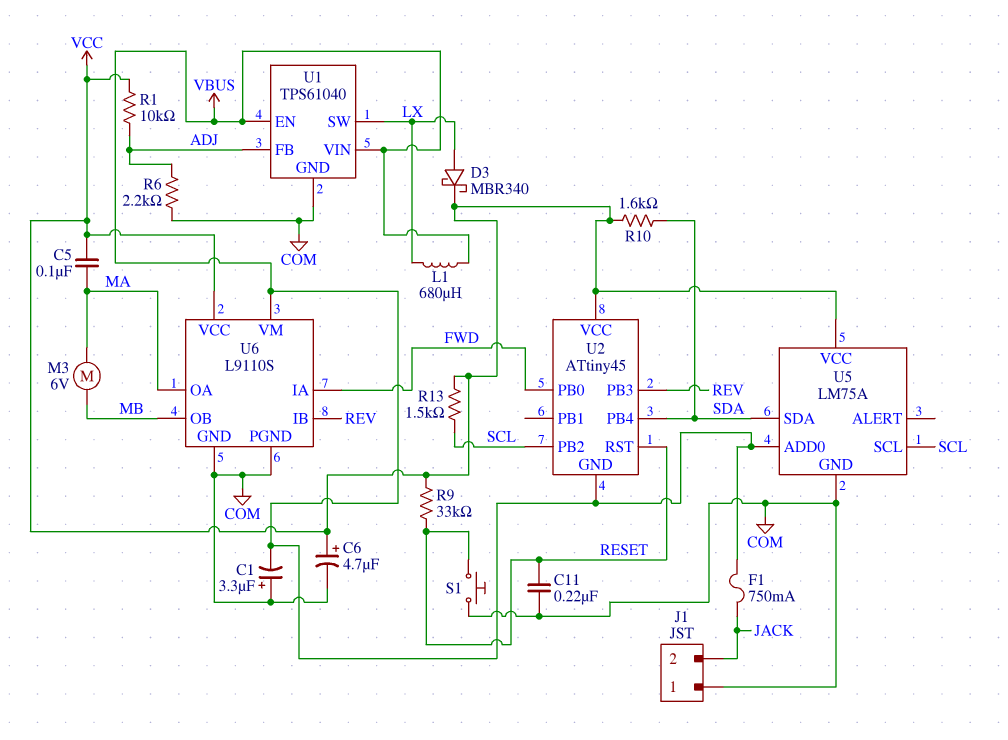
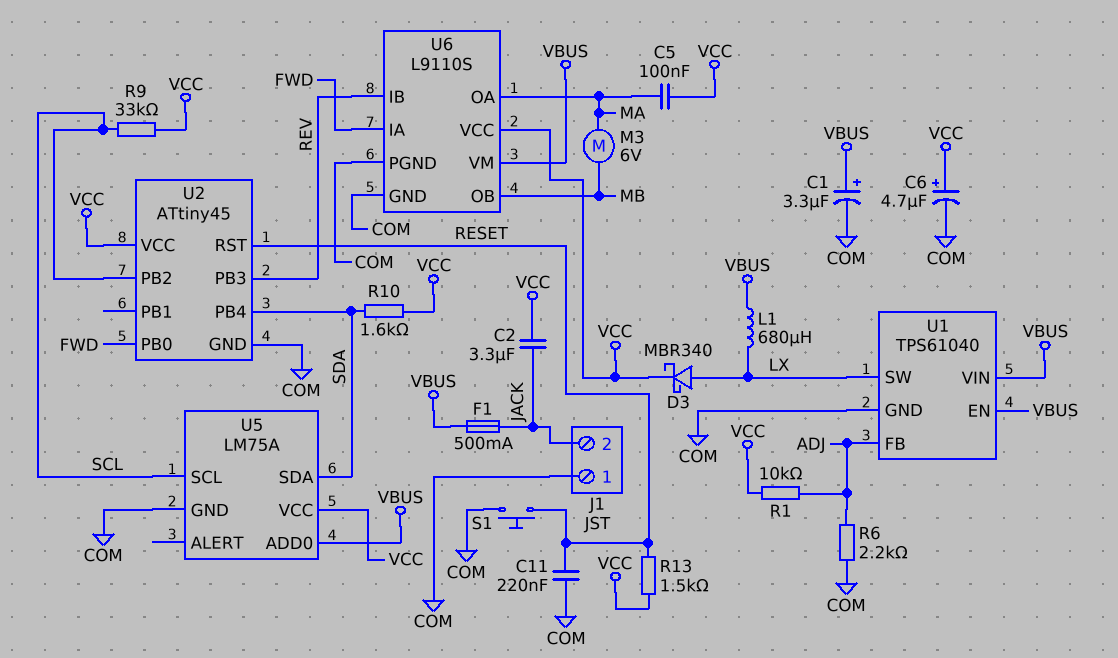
C1: 3.3uF (plus COM, minus VBUS) -> 3.3uF (plus VBUS, minus COM)
C2: none -> 3.3uF (JACK, VCC)
F1: 750mA (JACK, VBUS) -> 500mA (JACK, VBUS)
R9: 33k (RESET, VCC) -> 33k (SCL, VCC)
R13: 1.5k (SCL, VCC) -> 1.5k (RESET, VCC)
U2 pin GND: VBUS -> COM

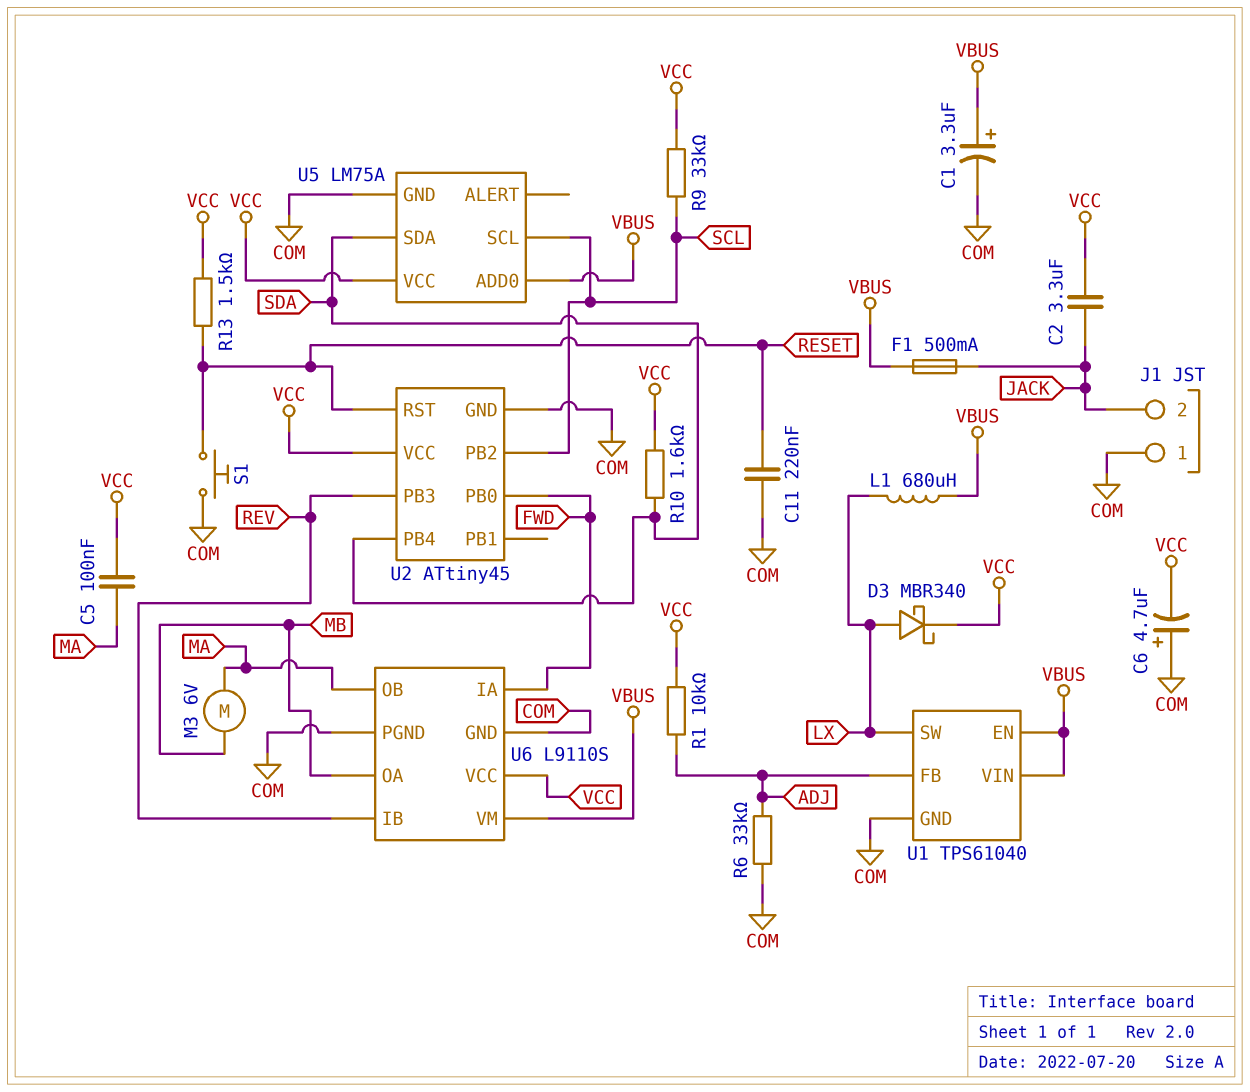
C6: 4.7uF (plus VCC, minus COM) -> 4.7uF (plus COM, minus VCC)
R6: 2.2k (ADJ, COM) -> 33k (ADJ, COM)
U6 pin OA: MA -> MB
U6 pin OB: MB -> MA

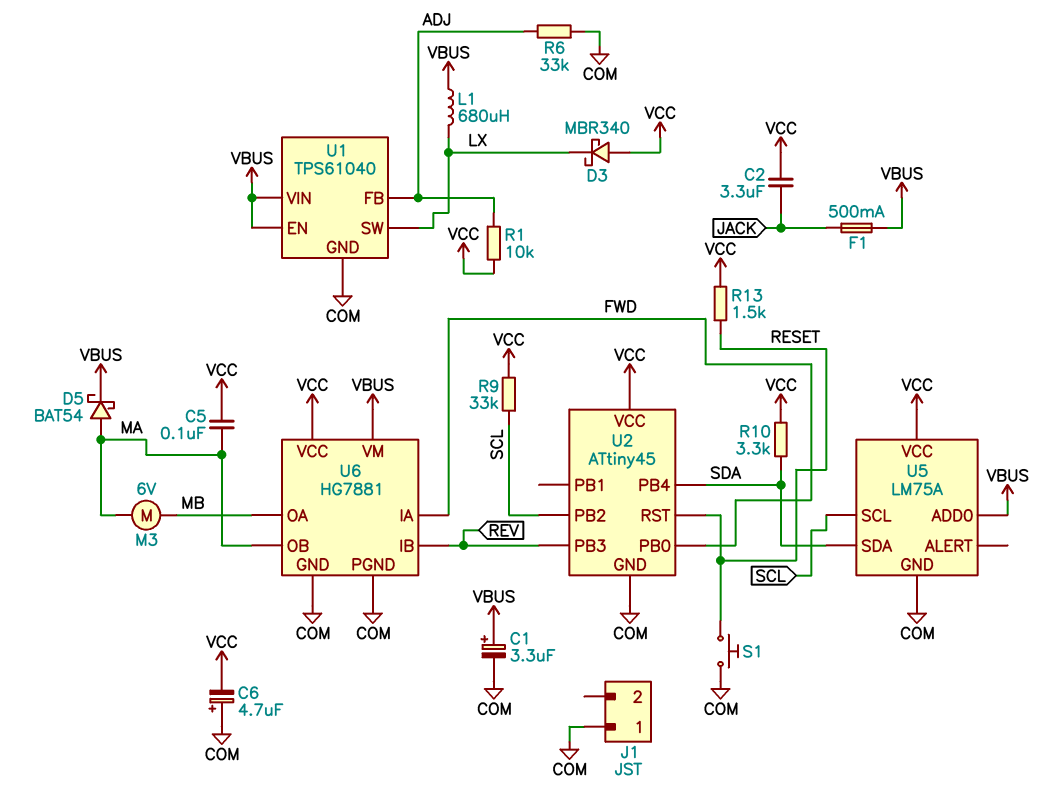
C11: 220nF (COM, RESET) -> none
D3: schottky MBR340 (A LX, K VCC) -> schottky MBR340 (A VCC, K LX)
D5: none -> schottky BAT54 (A MA, K VBUS)
J1 pin 2: JACK -> none
R10: 1.6k (SDA, VCC) -> 3.3k (SDA, VCC)
U6: L9110S -> HG7881

